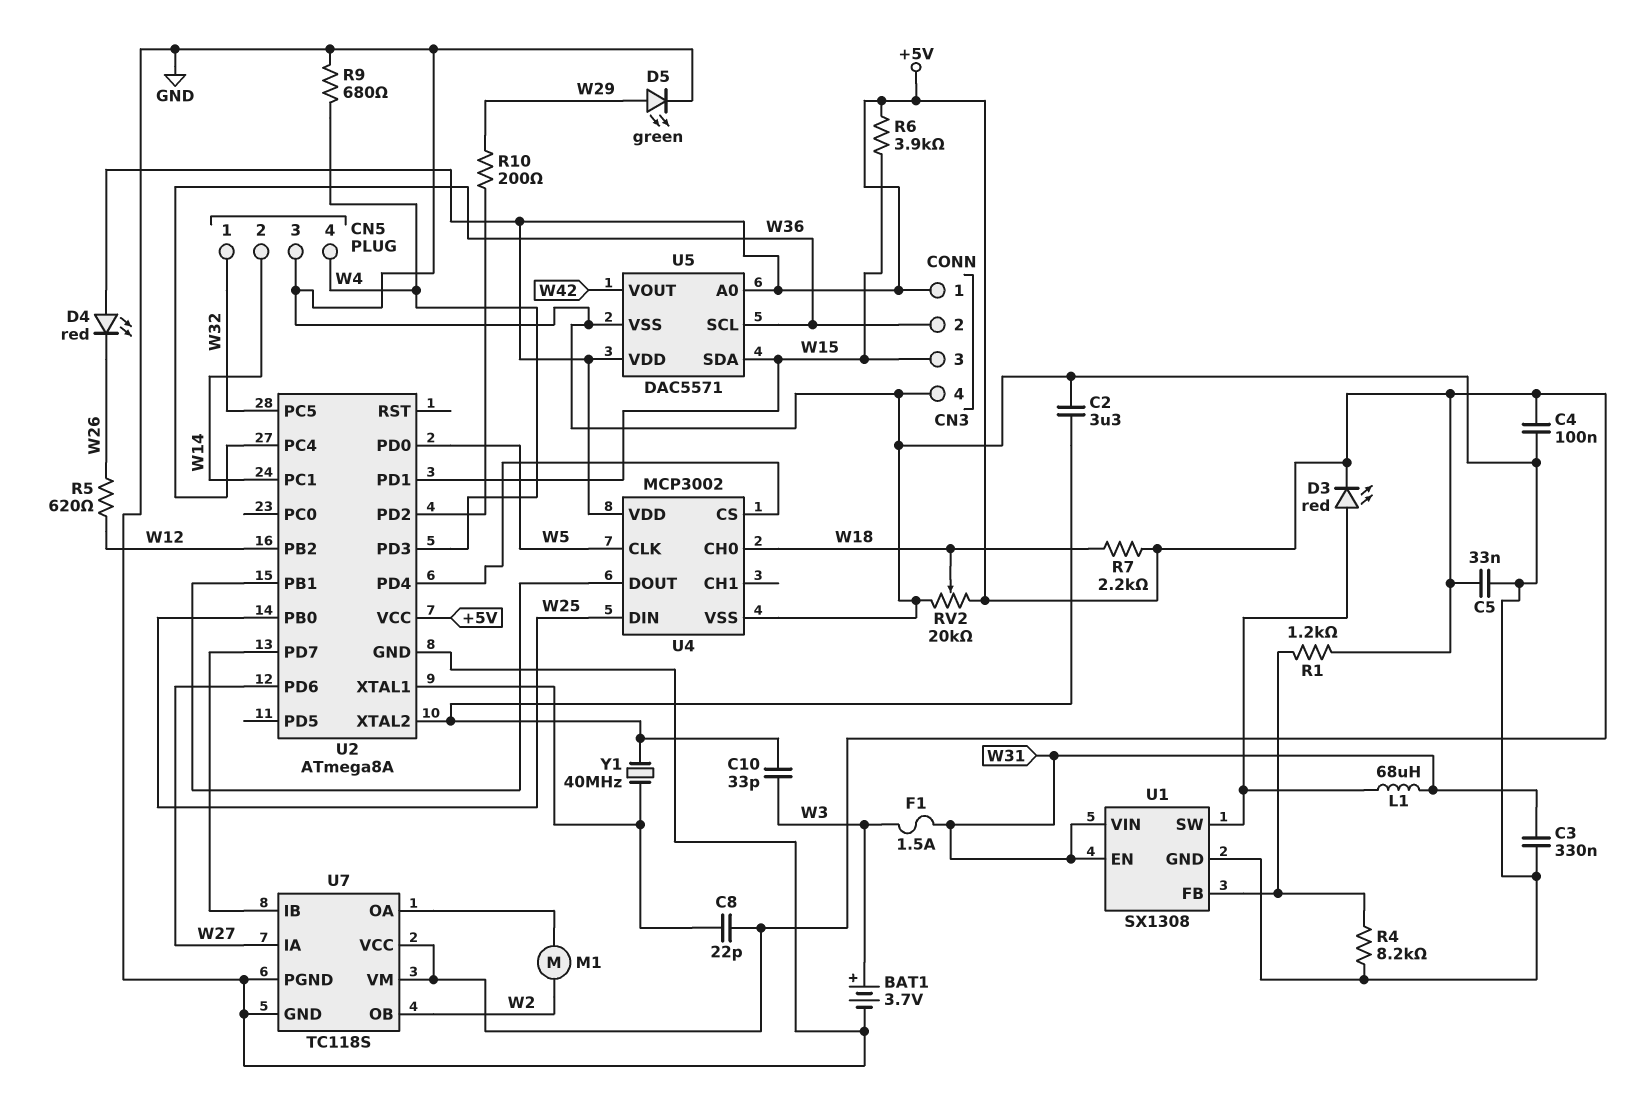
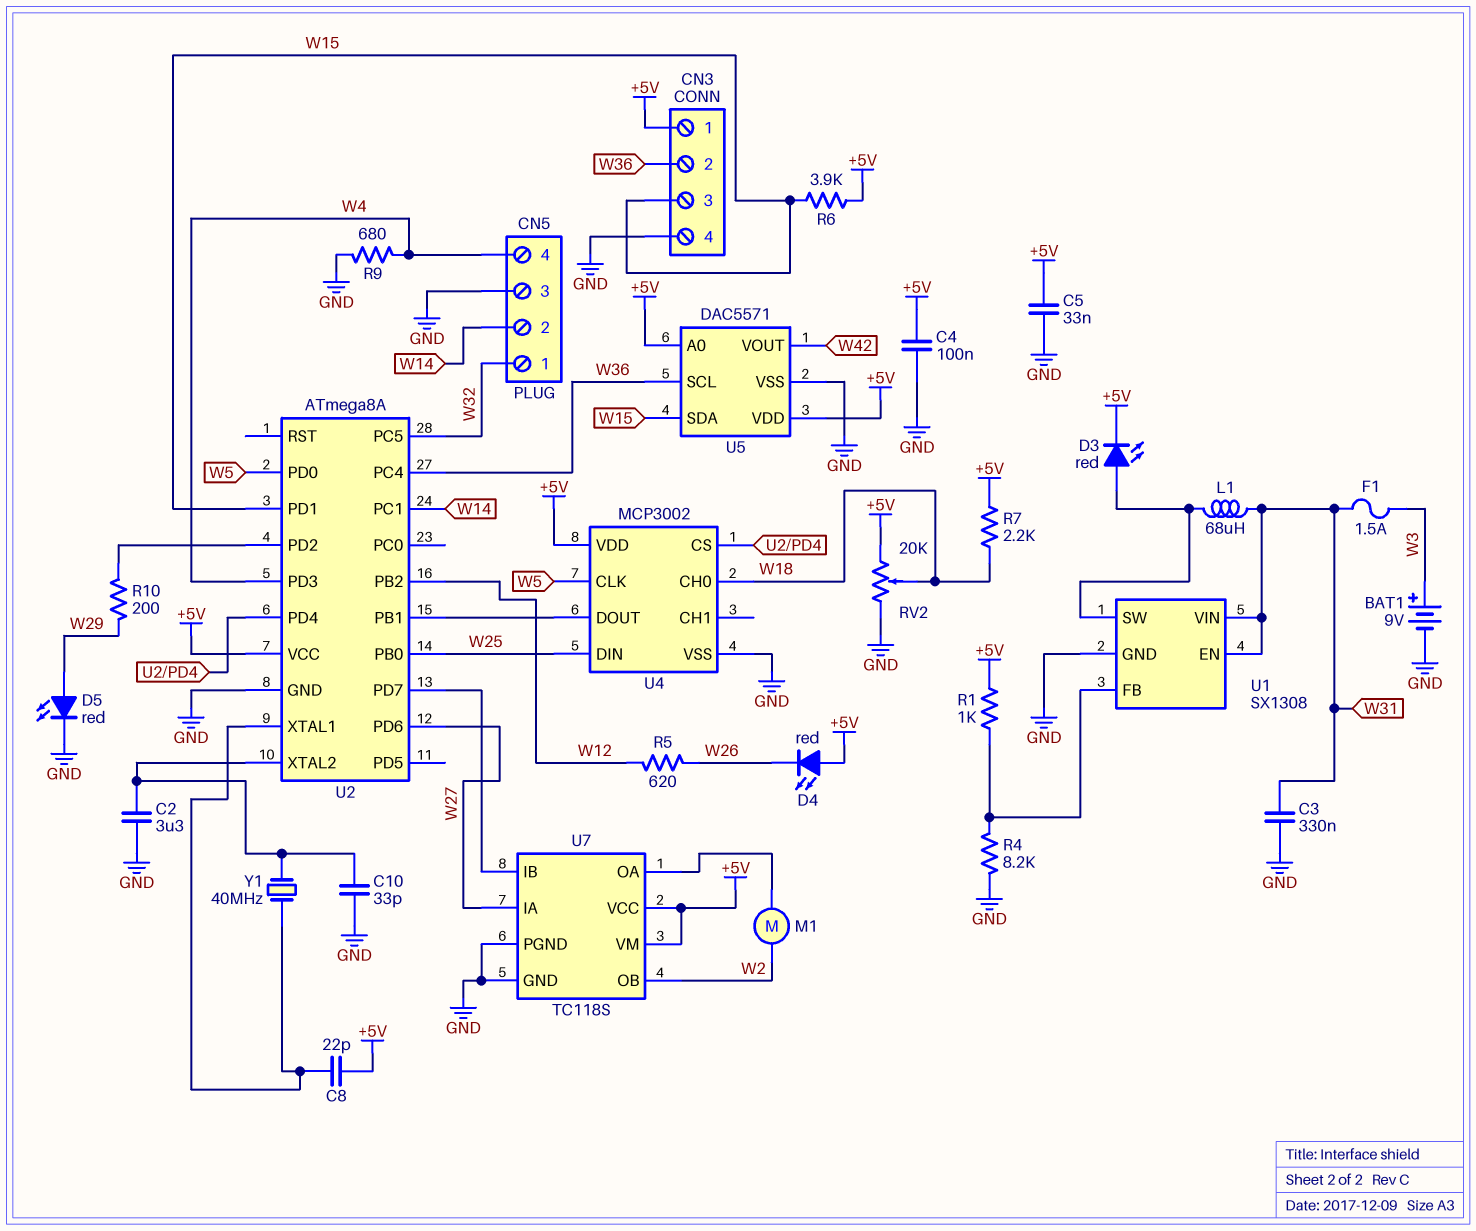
BAT1: 3.7V (plus W3, minus GND) -> 9V (plus W3, minus GND)
C10: 33pF (U2/XTAL2, W3) -> 33pF (GND, U2/XTAL2)
D5: LED green (A W29, K GND) -> LED red (A W29, K GND)
R1: 1.2k (+5V, U1/FB) -> 1k (+5V, U1/FB)

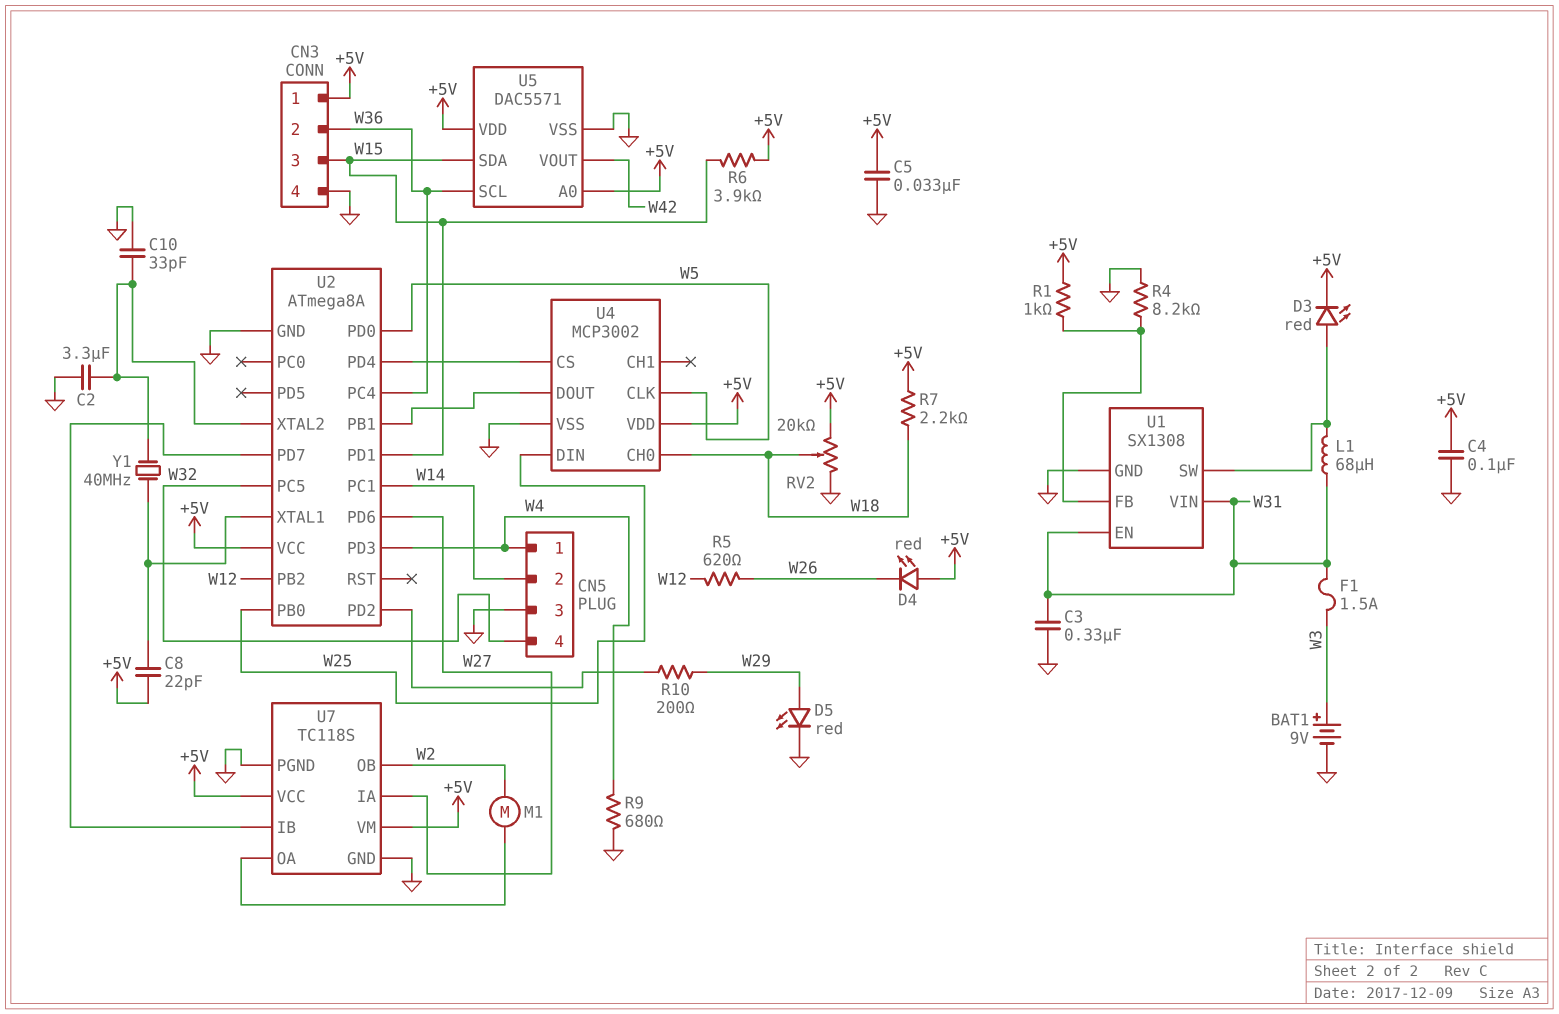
CN5 pin 1: W32 -> W4
CN5 pin 4: W4 -> W32

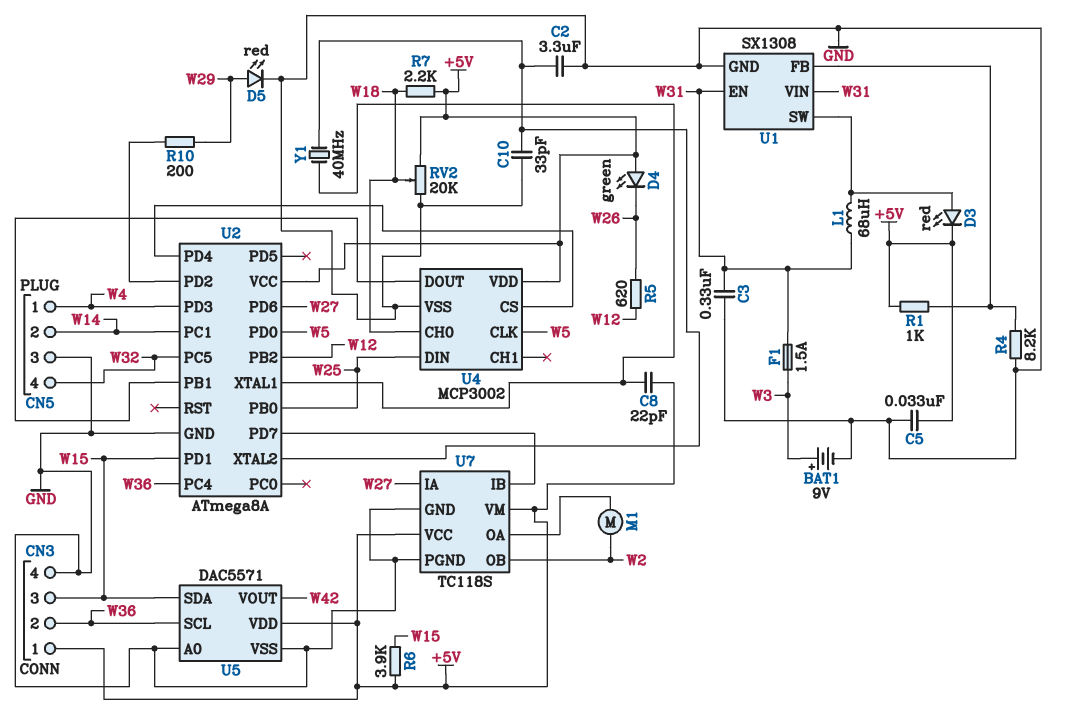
C4: 100nF (+5V, GND) -> none
D4: LED red (A +5V, K W26) -> LED green (A +5V, K W26)
R9: 680 (GND, W4) -> none
U5 pin A0: +5V -> GND

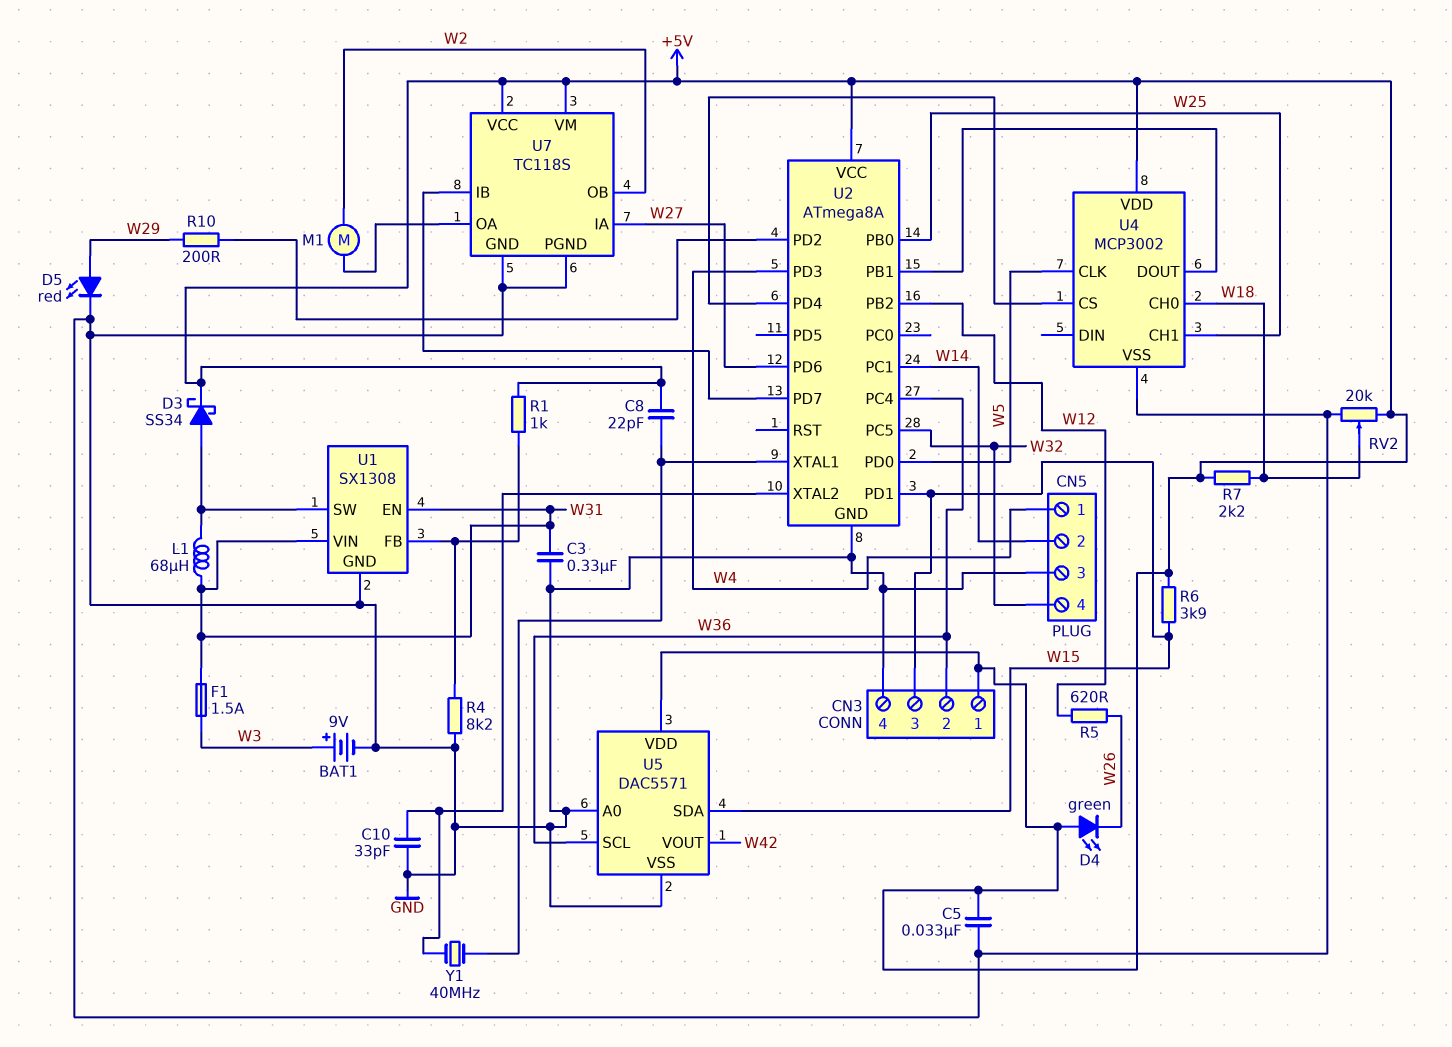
C2: 3.3uF (GND, U2/XTAL2) -> none
D3: LED red (A U1/SW, K +5V) -> schottky SS34 (A U1/SW, K +5V)
U4 pin CH1: none -> W25
U4 pin DIN: W25 -> none

